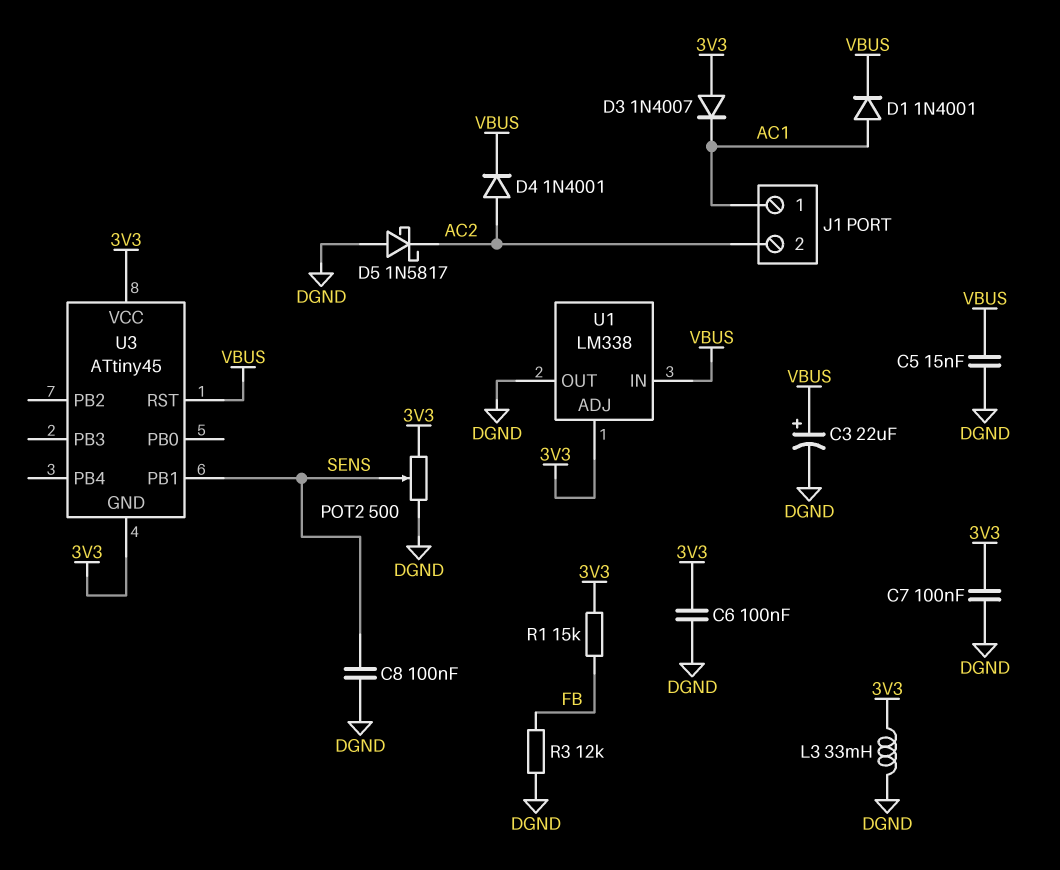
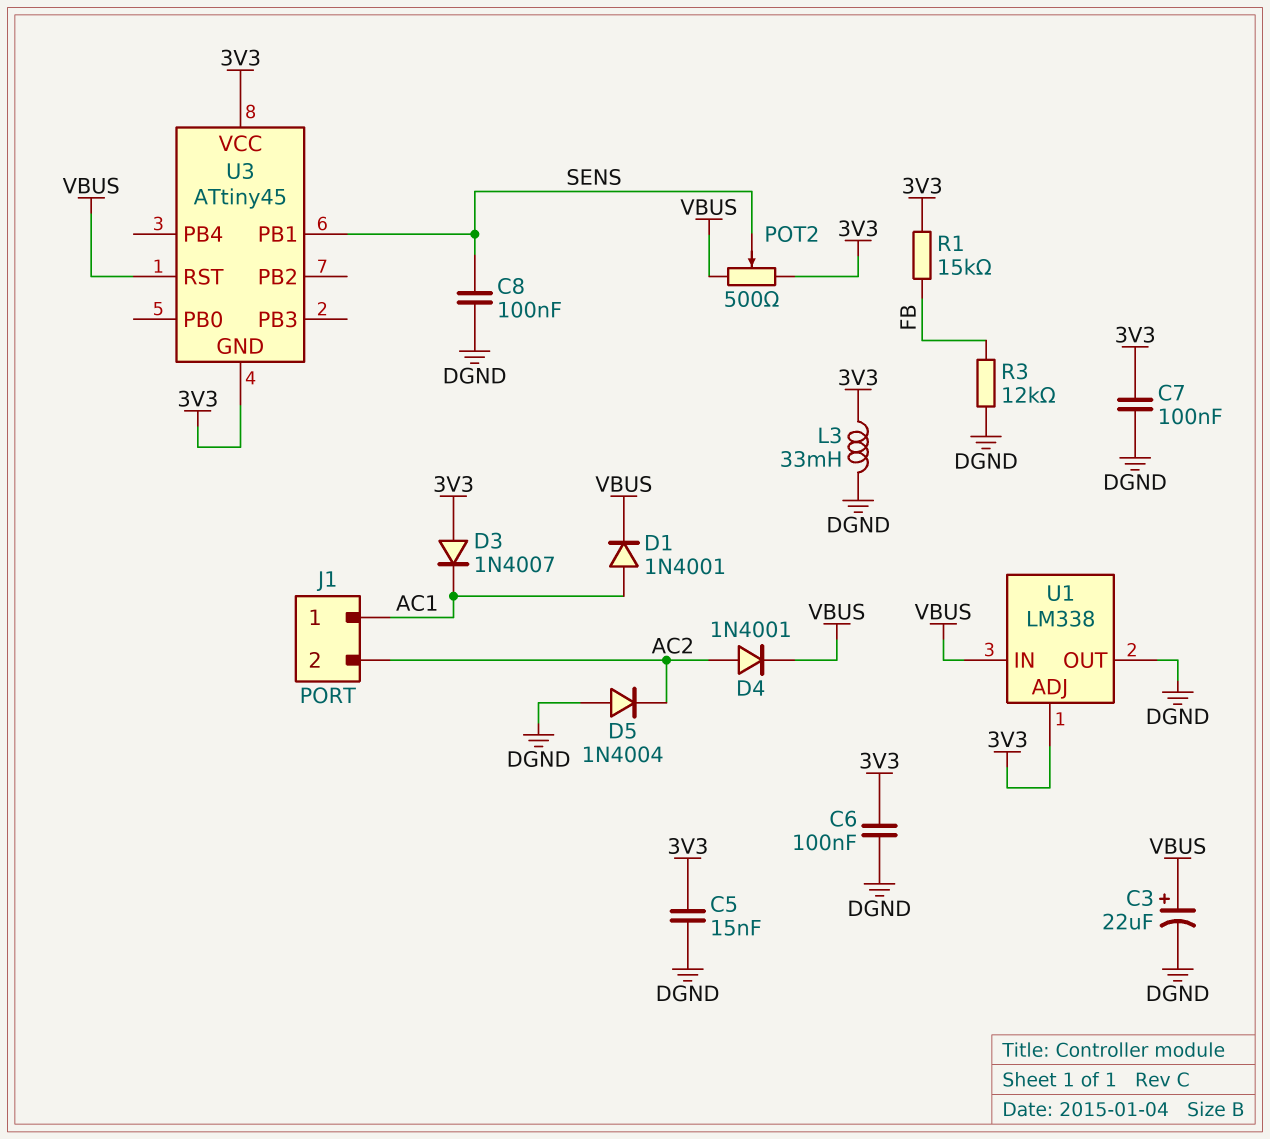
C5: 15nF (DGND, VBUS) -> 15nF (3V3, DGND)
D5: schottky 1N5817 (A DGND, K AC2) -> diode 1N4004 (A DGND, K AC2)
POT2: 500 (3V3, DGND, wiper SENS) -> 500 (3V3, VBUS, wiper SENS)

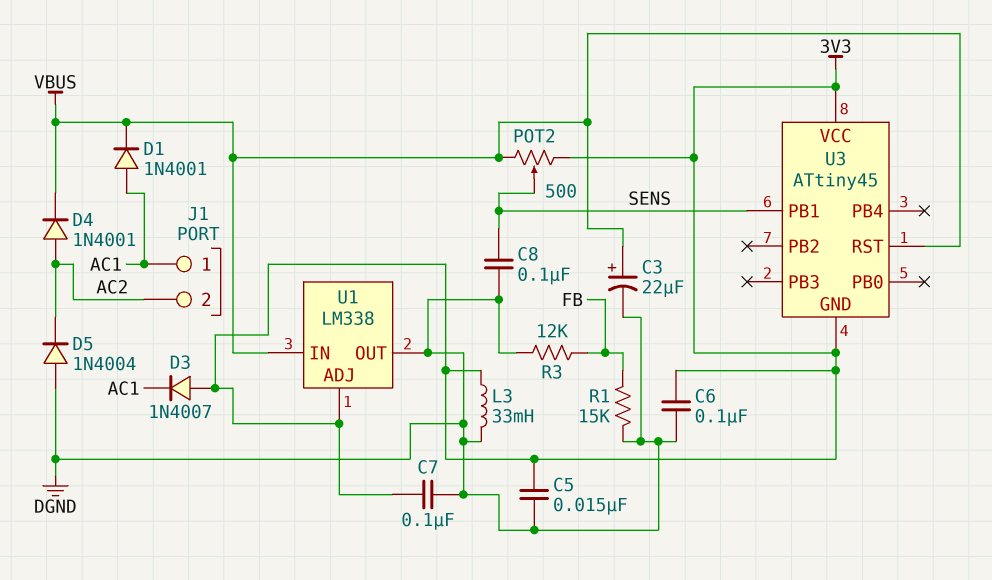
R1: 15k (3V3, FB) -> 15k (DGND, FB)

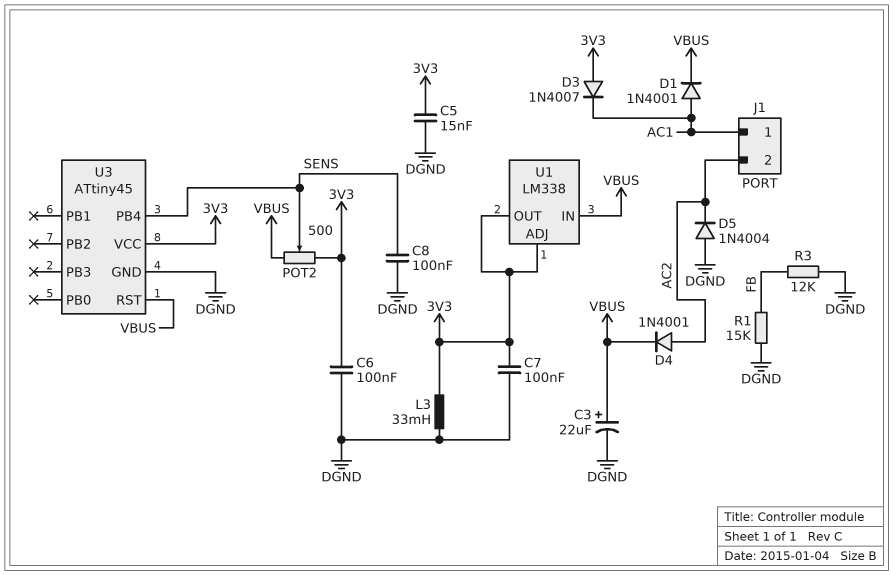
U1 pin OUT: DGND -> 3V3
U3 pin GND: 3V3 -> DGND
U3 pin PB1: SENS -> none
U3 pin PB4: none -> SENS

